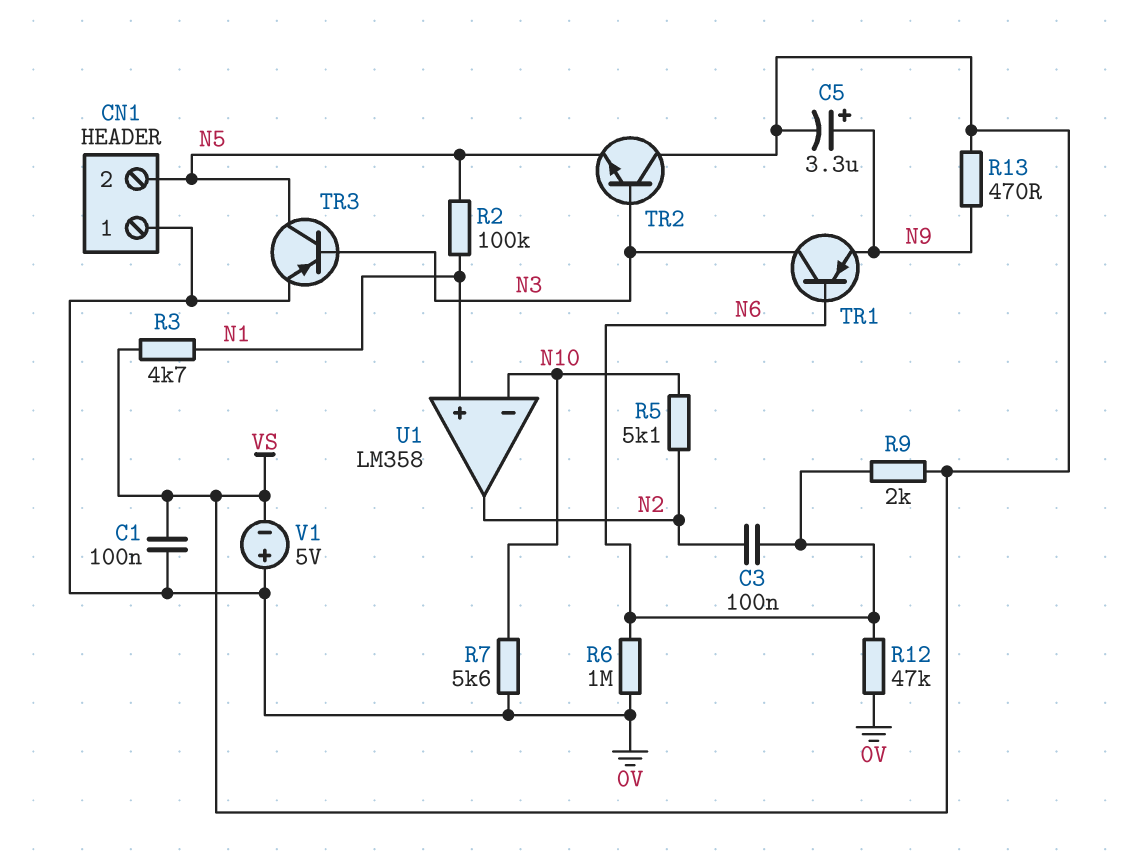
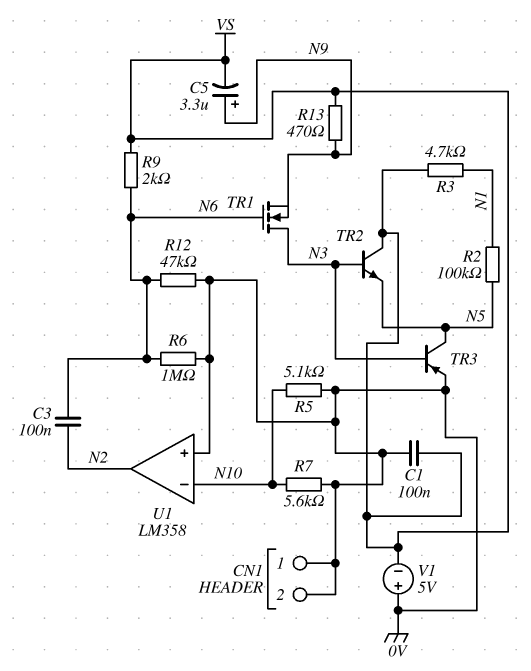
CN1 pin 2: N5 -> 0V
R5: 5.1k (N2, N10) -> 5.1k (0V, N10)
TR1: PNP (B N6, C N3, E N9) -> NMOS (G N6, D N3, S N9)
U1 pin in+: N1 -> 0V

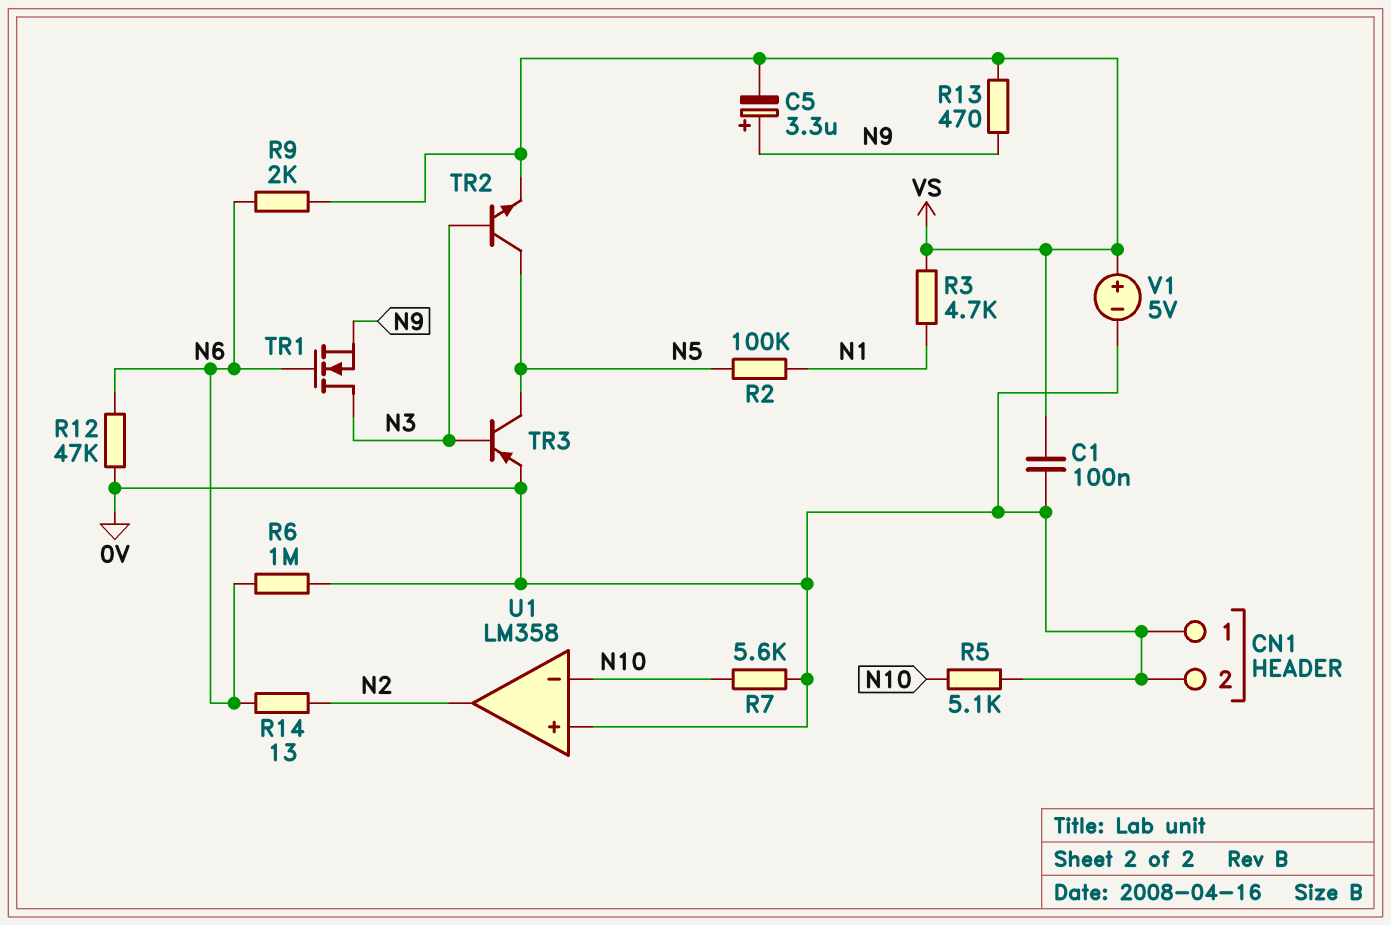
C3: 100nF (N2, N6) -> none
R14: none -> 13 (N2, N6)
TR2: NPN (B N3, C VS, E N5) -> NPN (B N3, C N5, E VS)
V1: 5V (plus 0V, minus VS) -> 5V (plus VS, minus 0V)

